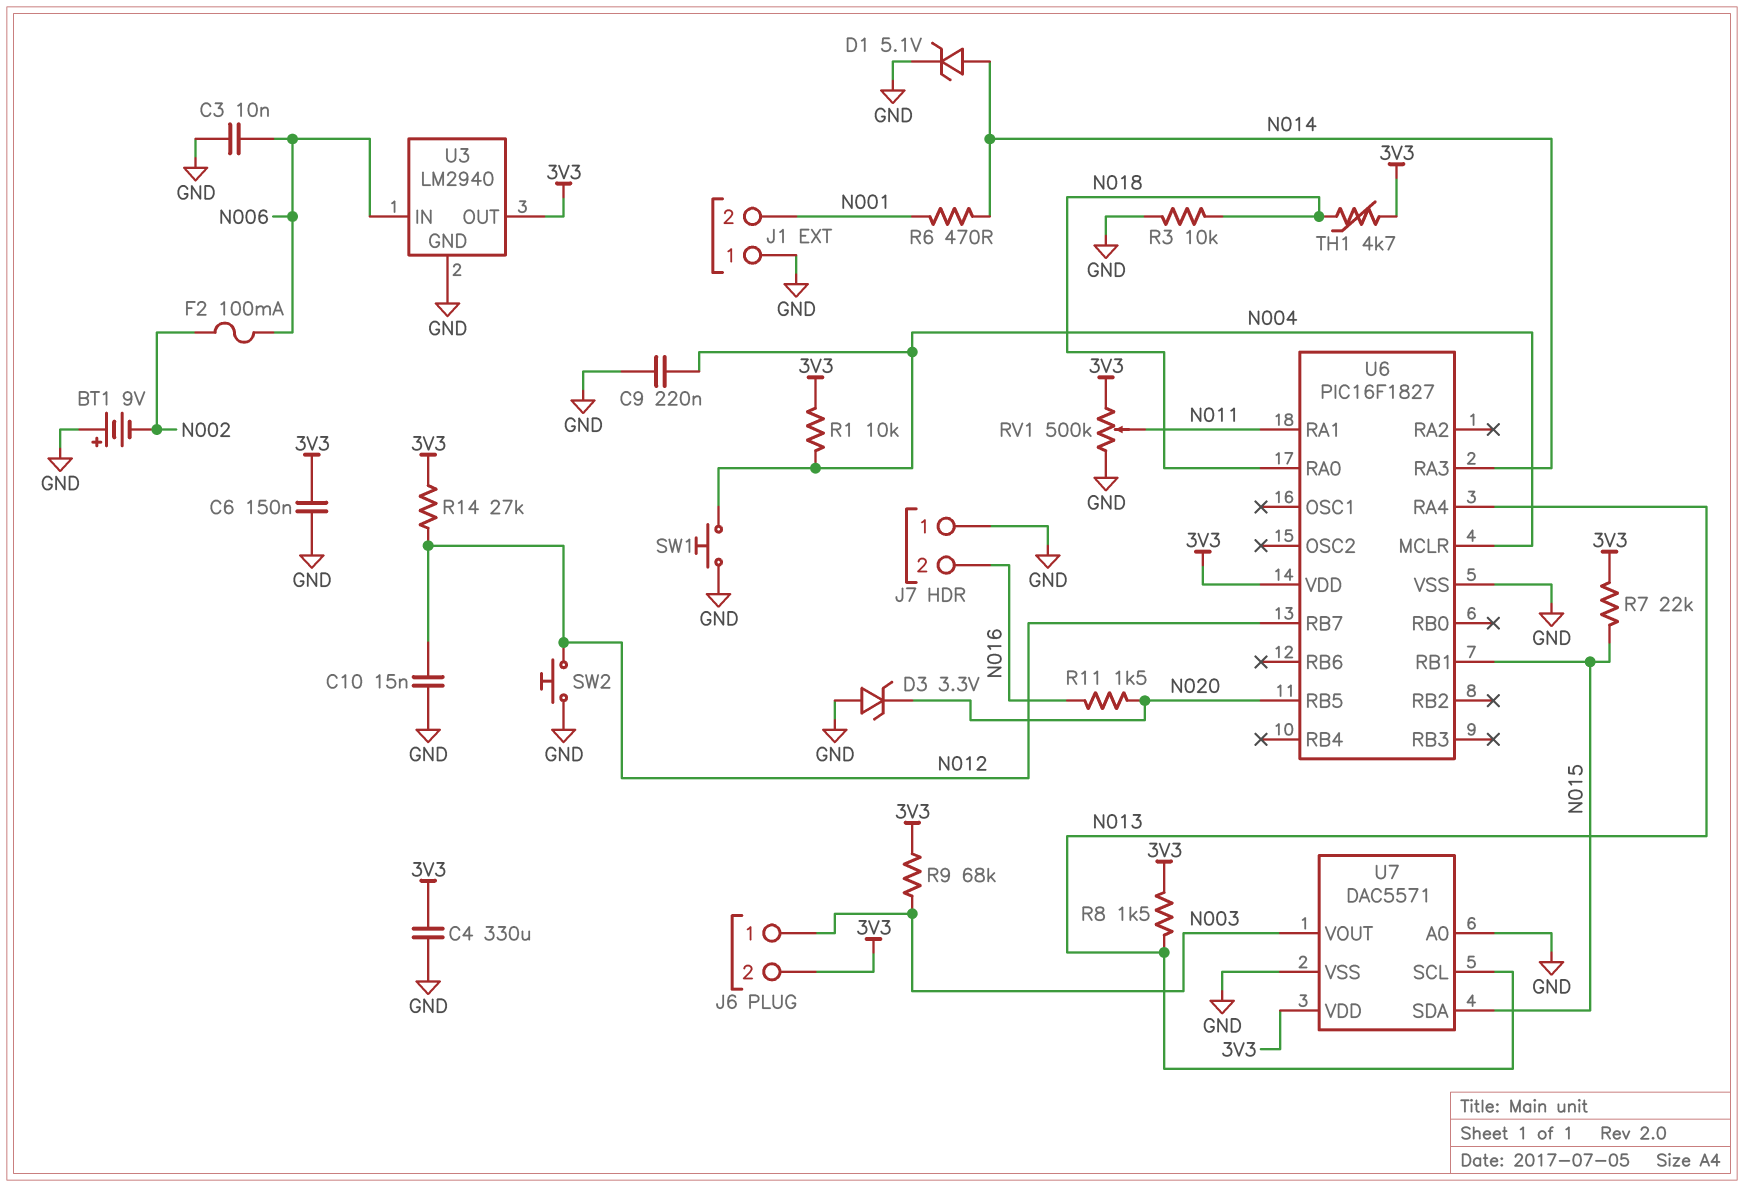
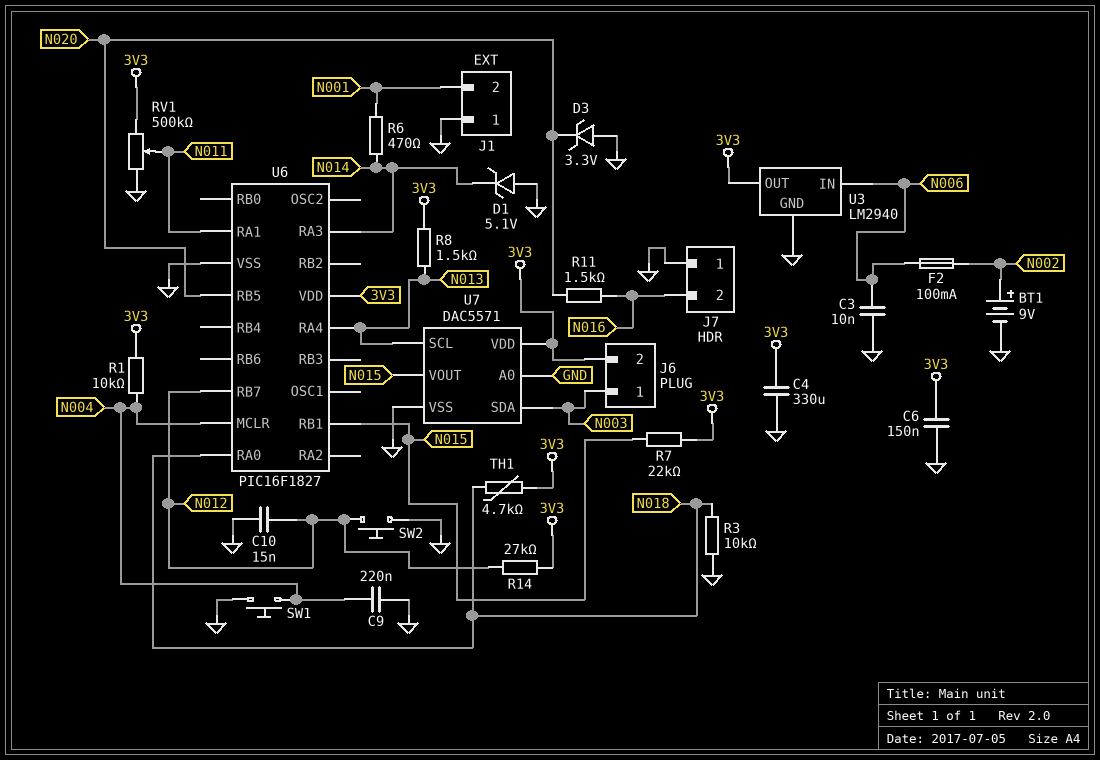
BT1: 9V (plus GND, minus N002) -> 9V (plus N002, minus GND)
D1: zener 5.1V (A N014, K GND) -> zener 5.1V (A GND, K N014)
R9: 68k (3V3, N003) -> none
U7 pin SDA: N015 -> N003
U7 pin VOUT: N003 -> N015

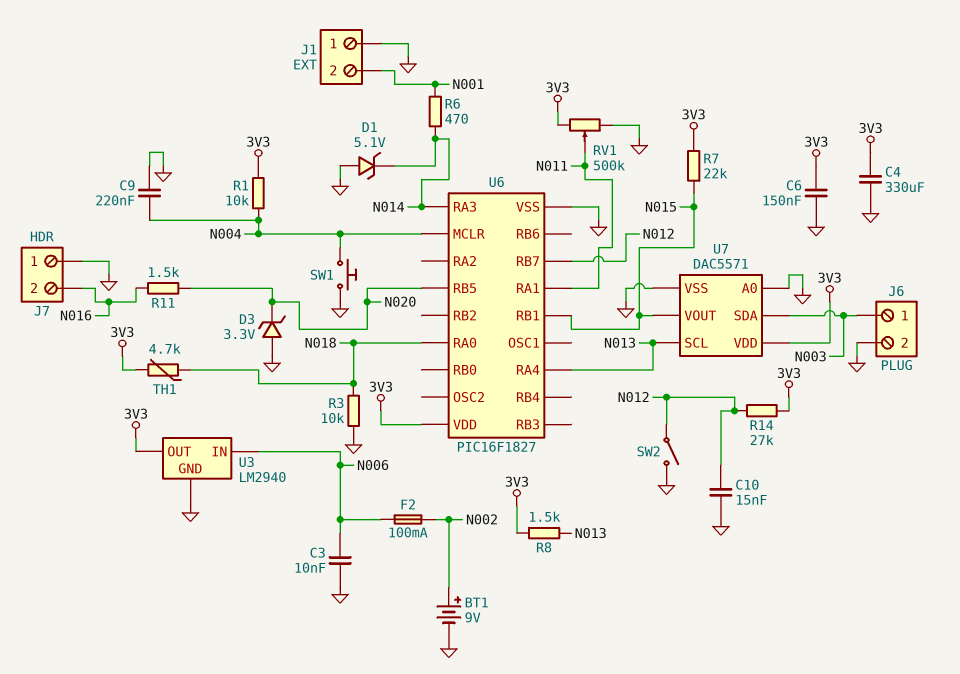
J6 pin 2: 3V3 -> GND
SW2: button (GND, N012) -> switch (GND, N012)

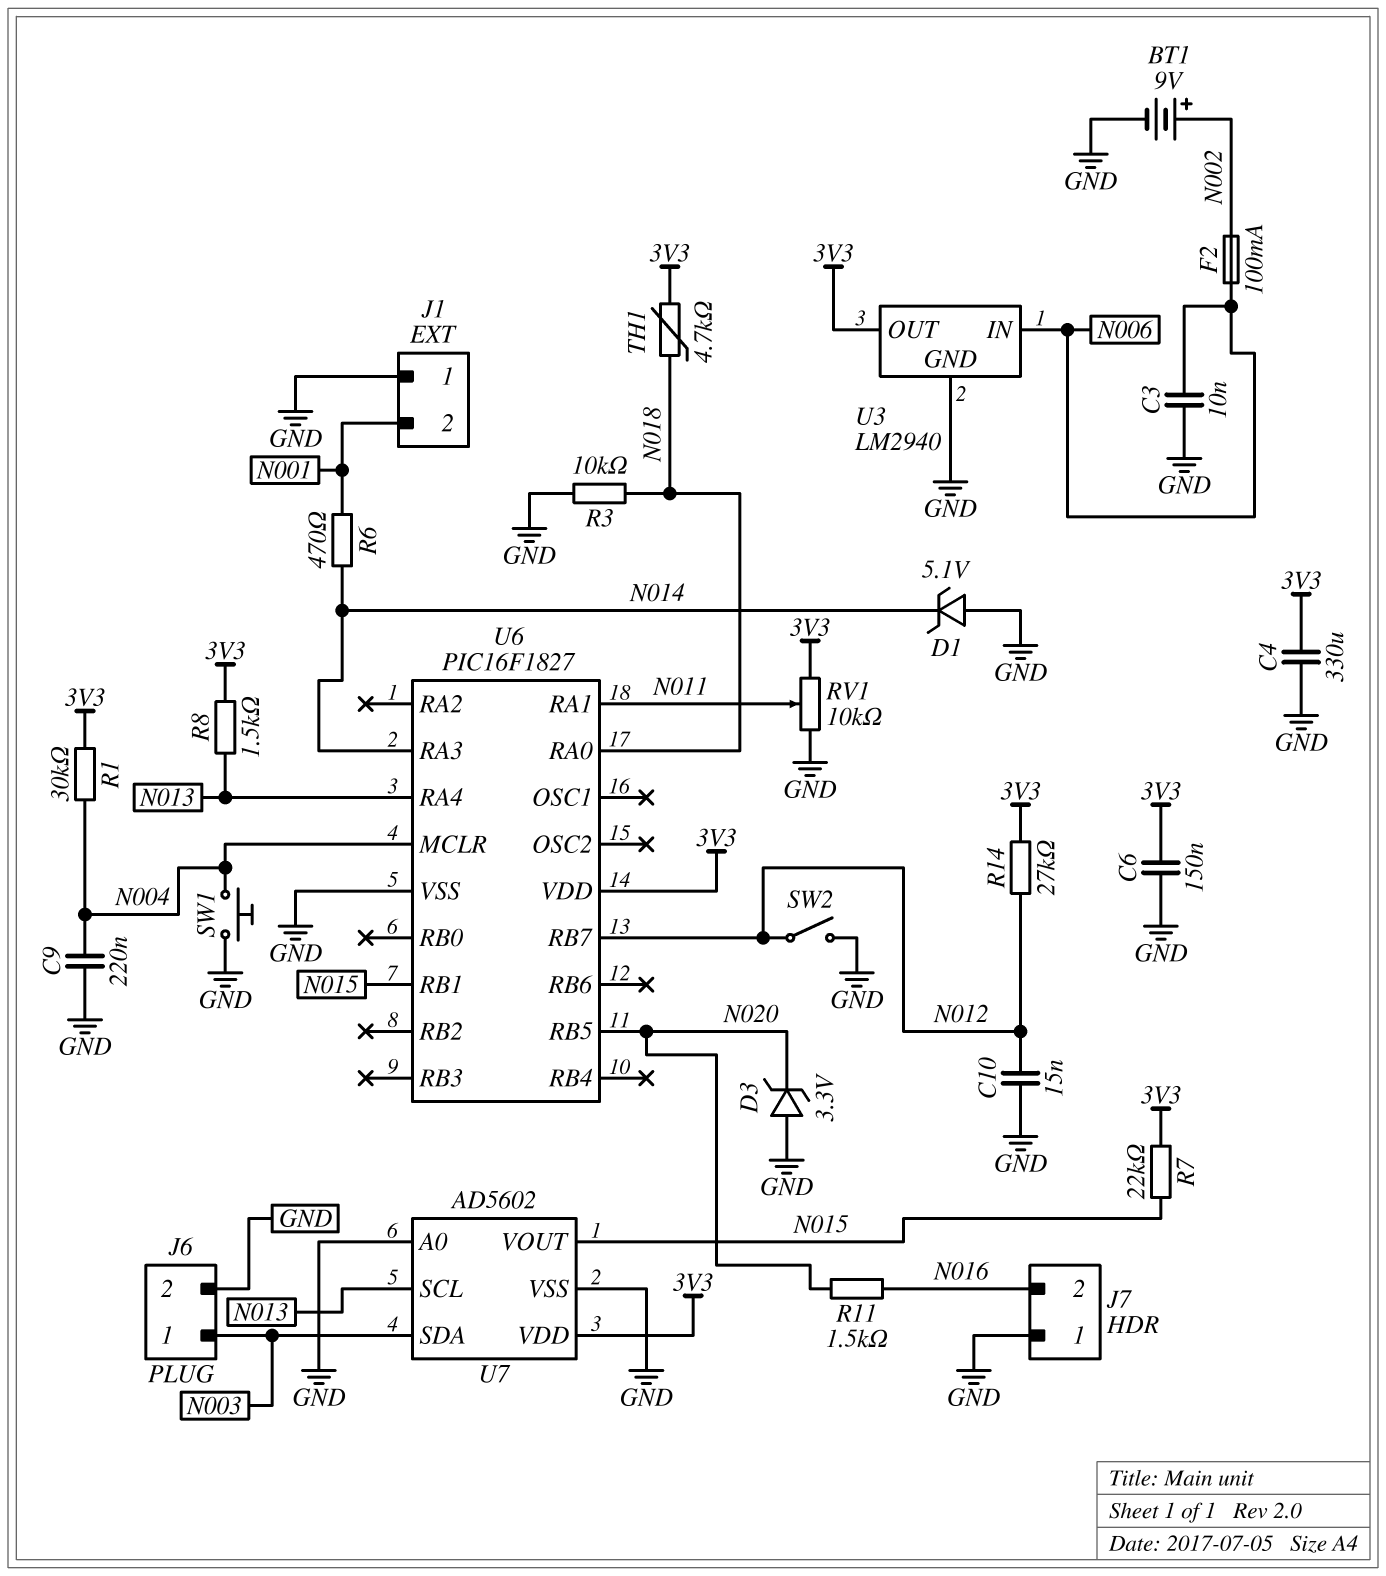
R1: 10k (3V3, N004) -> 30k (3V3, N004)
RV1: 500k (3V3, GND, wiper N011) -> 10k (3V3, GND, wiper N011)
U7: DAC5571 -> AD5602

